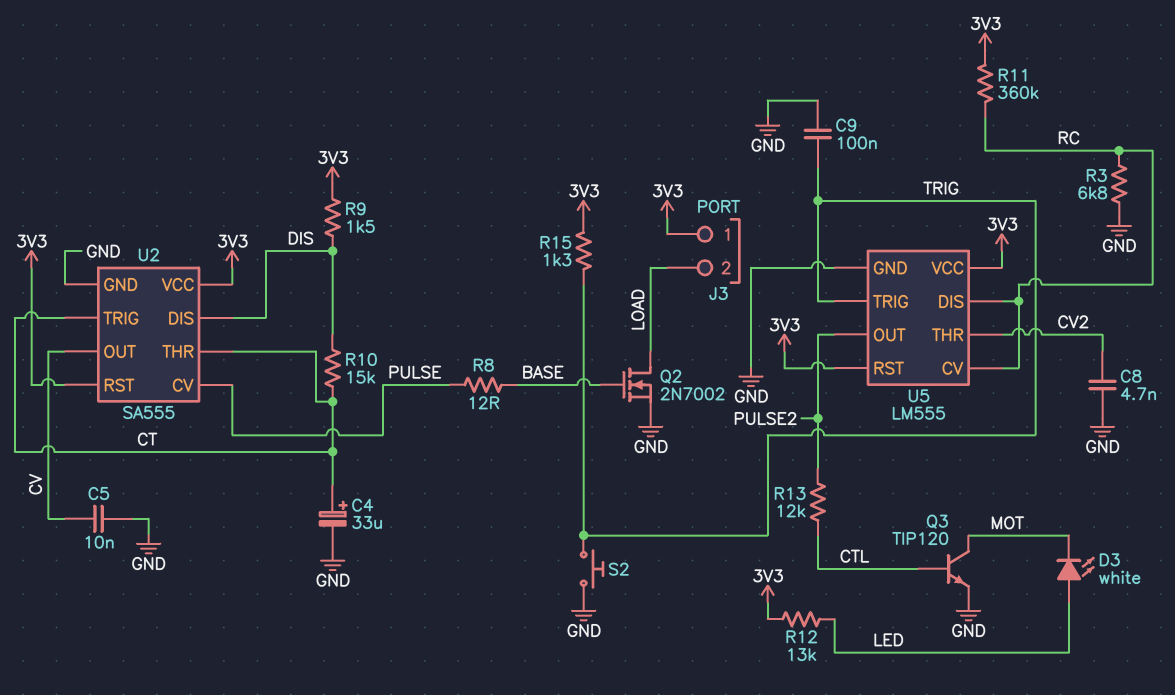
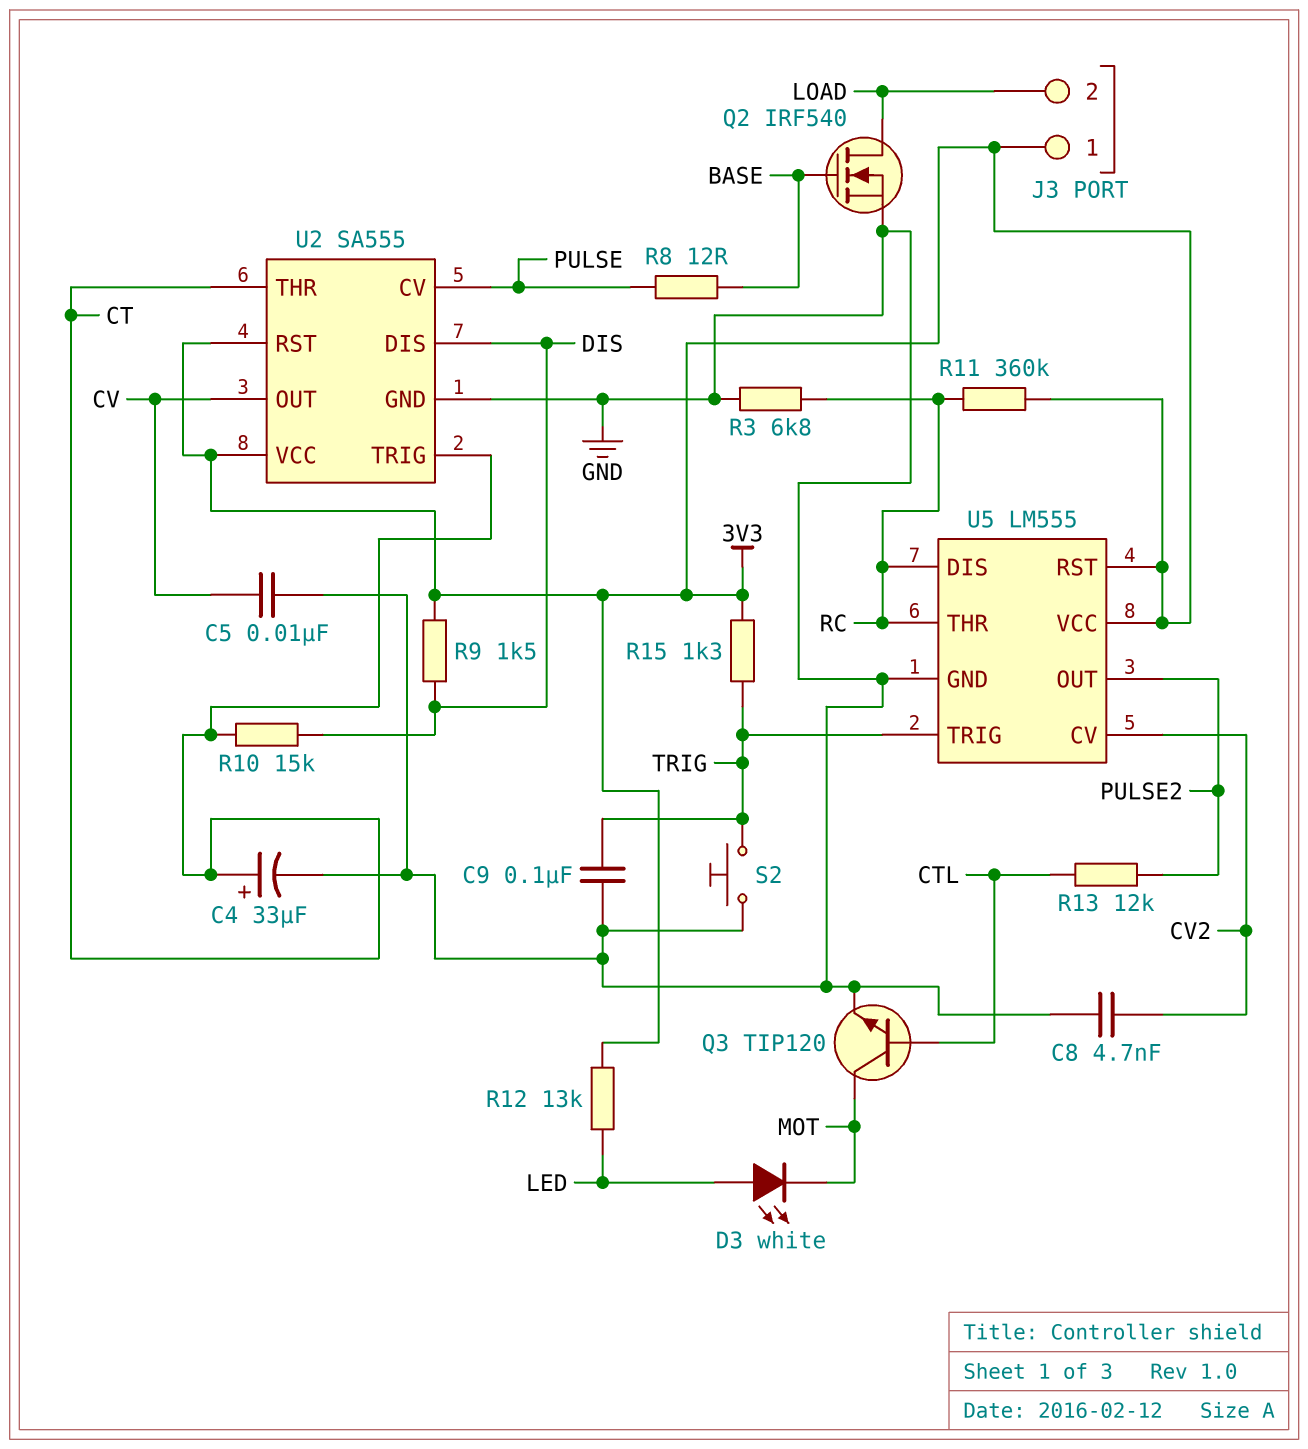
Q2: NMOS 2N7002 (G BASE, D LOAD, S GND) -> NMOS IRF540 (G BASE, D LOAD, S GND)
U5 pin CV: RC -> CV2
U5 pin THR: CV2 -> RC

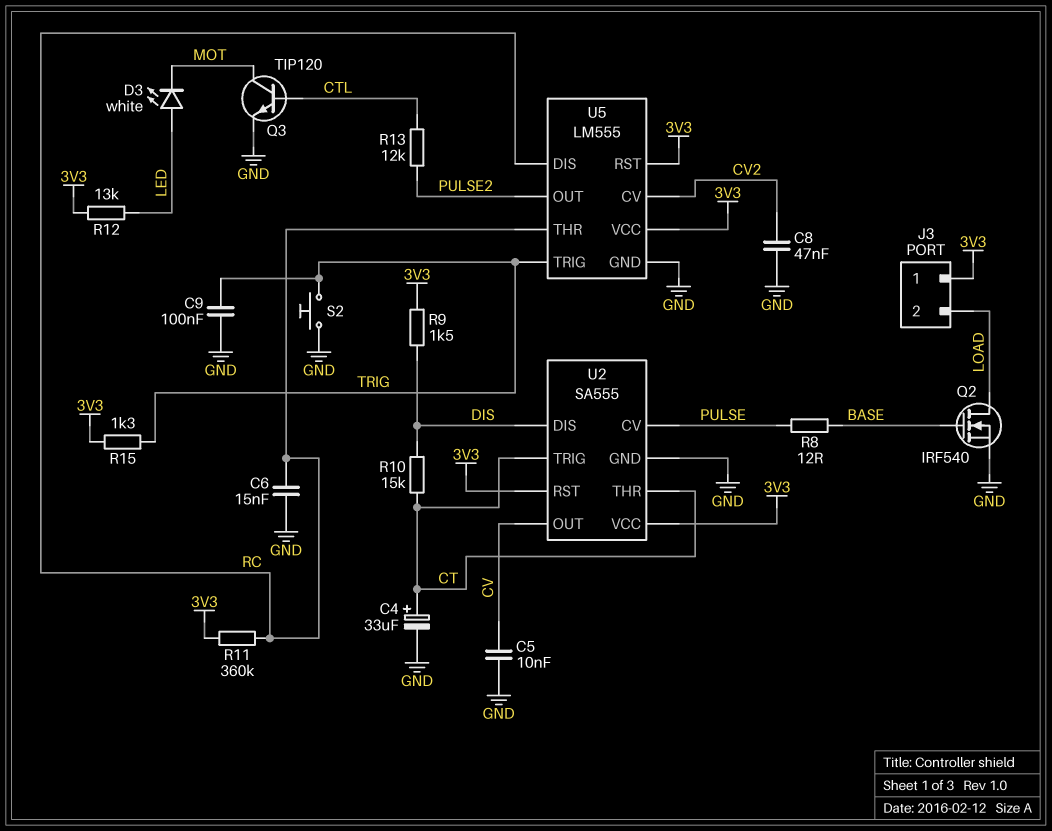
C6: none -> 15nF (GND, RC)
C8: 4.7nF (CV2, GND) -> 47nF (CV2, GND)
R3: 6.8k (GND, RC) -> none

